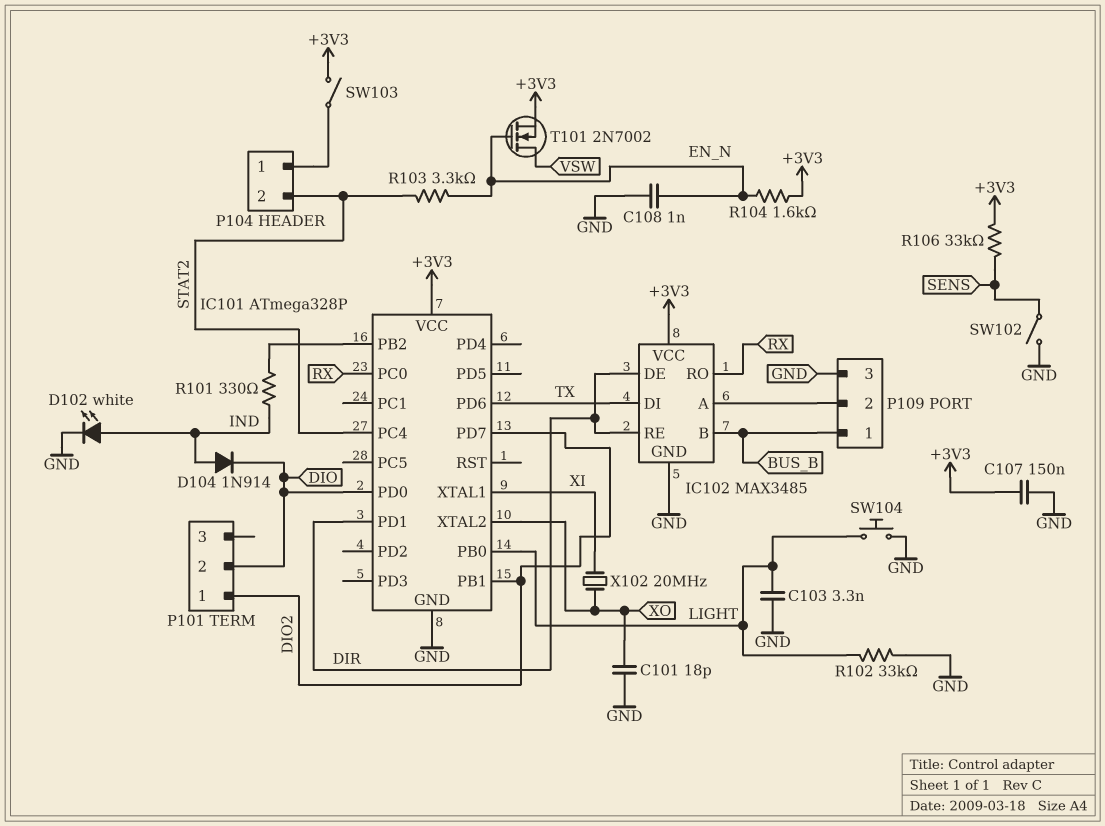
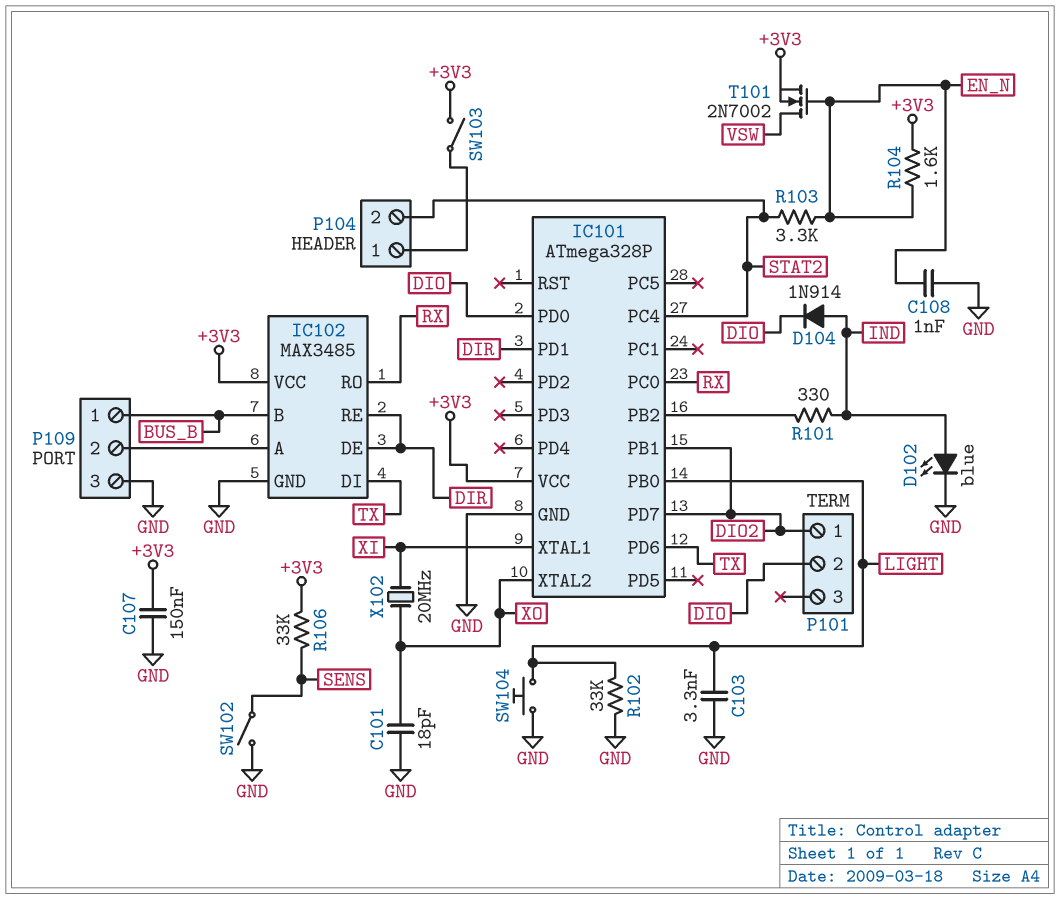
D102: LED white (A IND, K GND) -> LED blue (A IND, K GND)

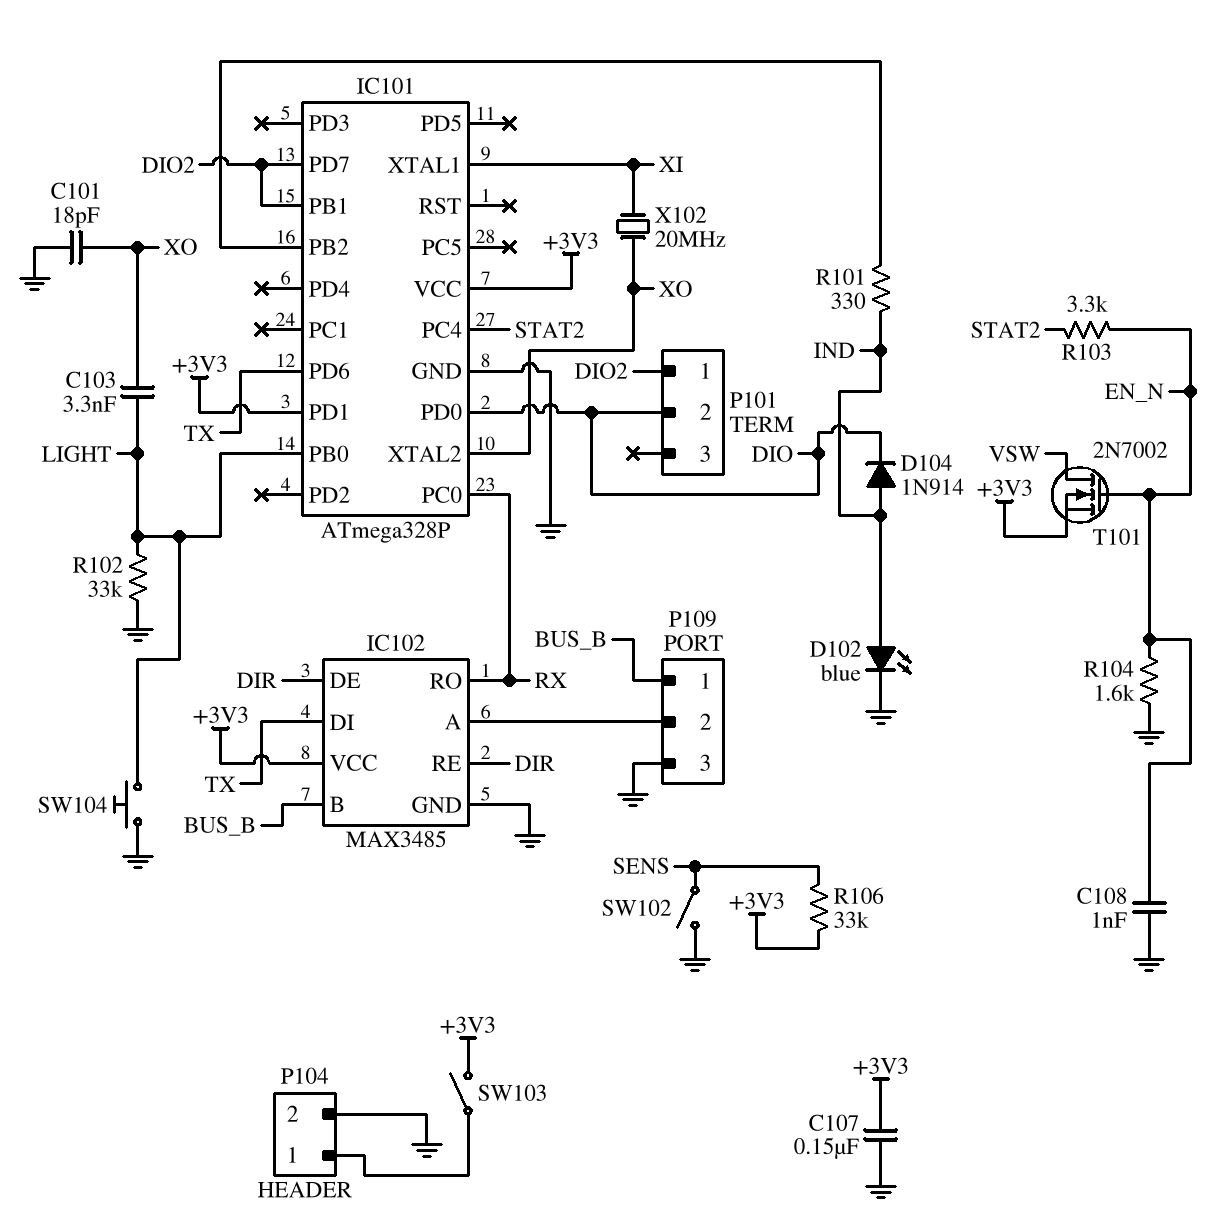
C103: 3.3nF (GND, LIGHT) -> 3.3nF (LIGHT, XO)
IC101 pin PD1: DIR -> +3V3
P104 pin 2: STAT2 -> GND
R104: 1.6k (+3V3, EN_N) -> 1.6k (EN_N, GND)

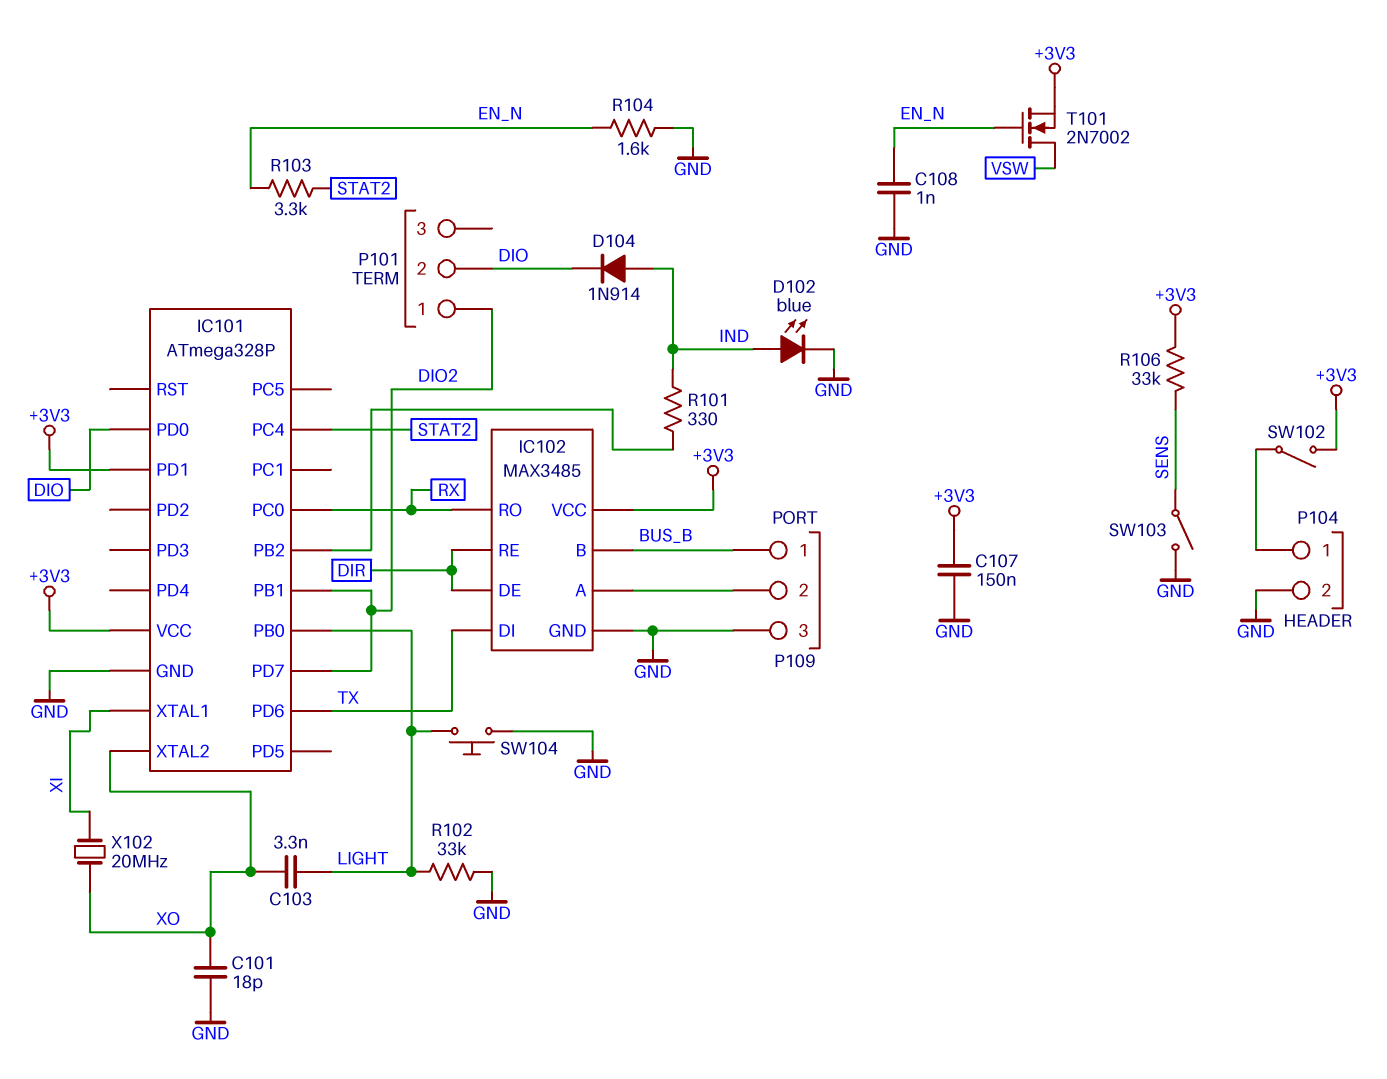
SW102: switch (GND, SENS) -> switch (+3V3, P104/1)
SW103: switch (+3V3, P104/1) -> switch (GND, SENS)

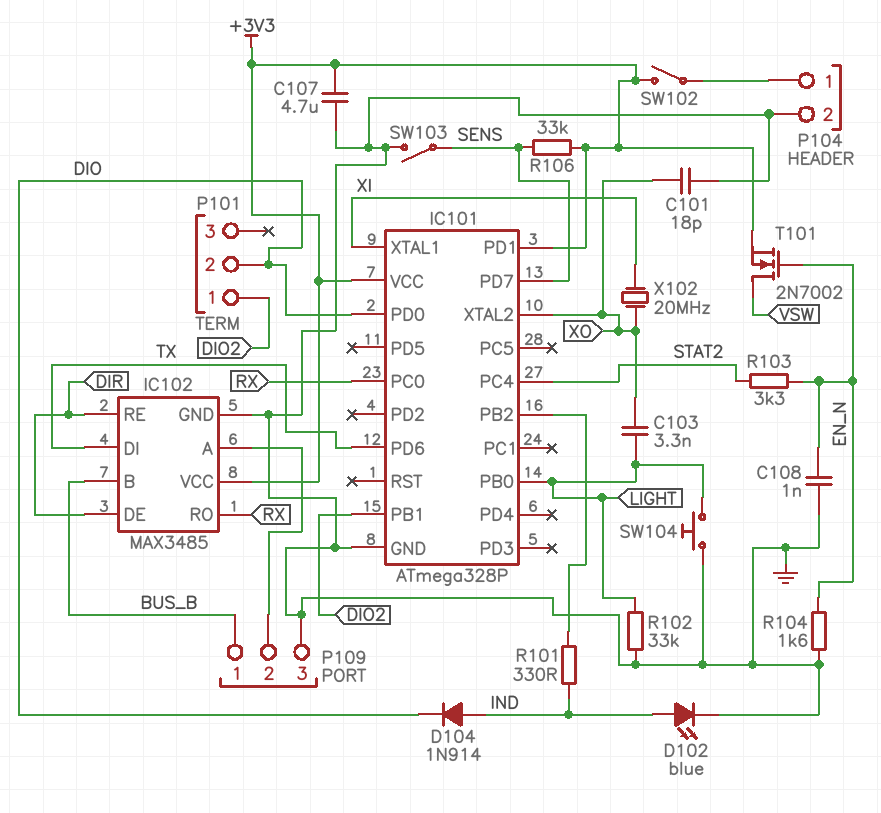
C107: 150nF (+3V3, GND) -> 4.7uF (+3V3, GND)
IC101 pin PD7: DIO2 -> SENS

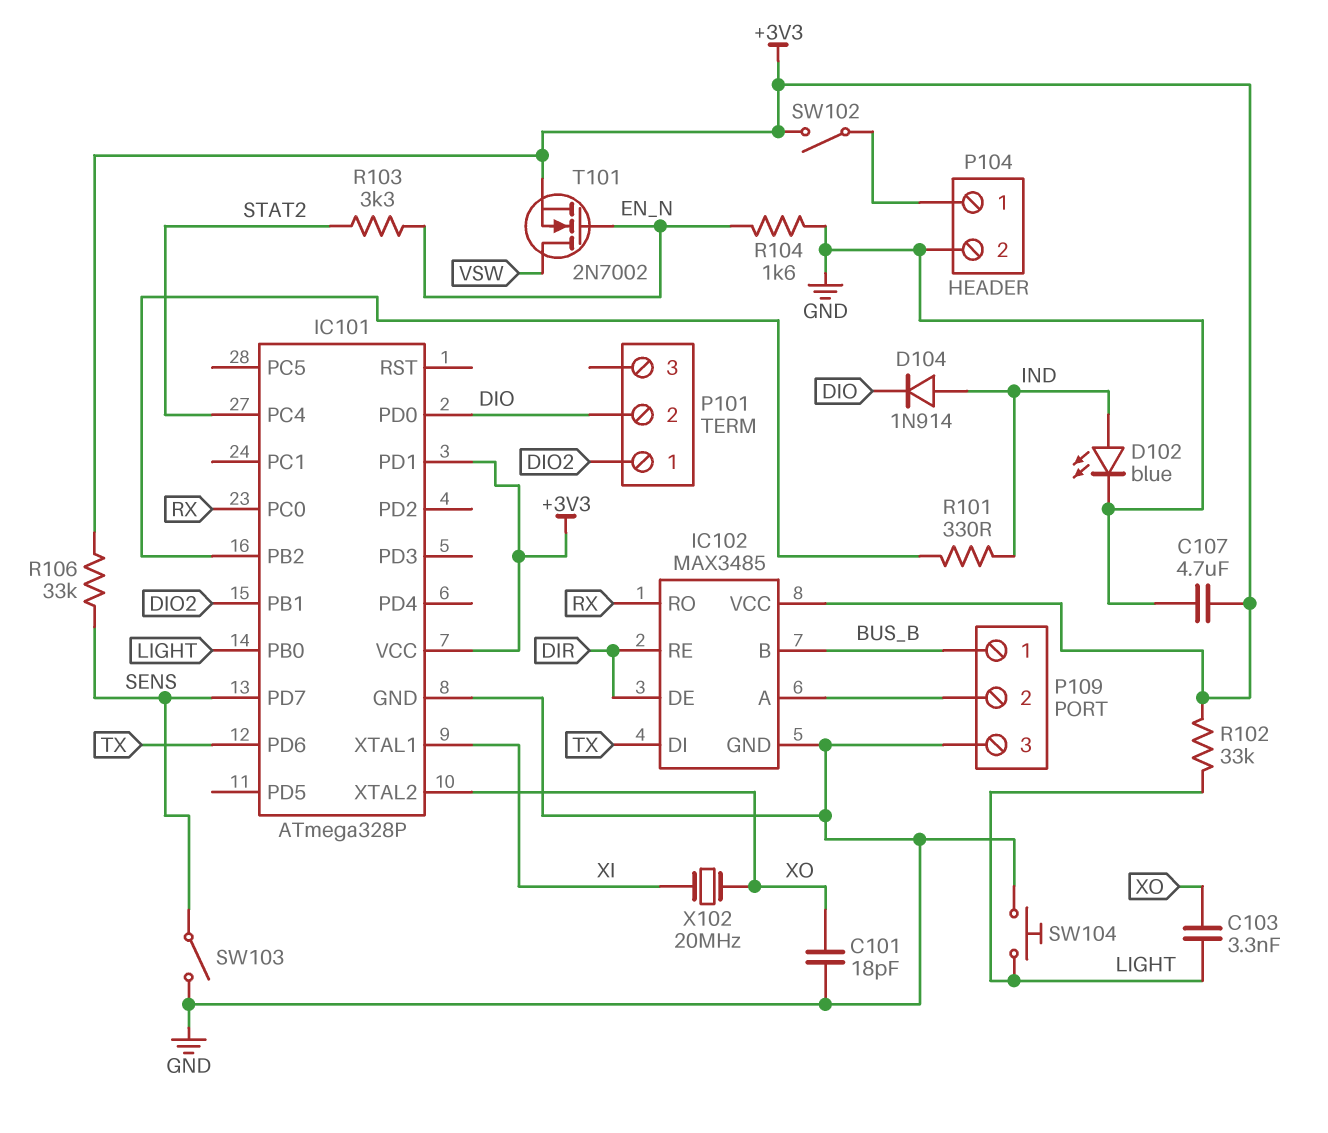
C108: 1nF (EN_N, GND) -> none
R102: 33k (GND, LIGHT) -> 33k (+3V3, LIGHT)

